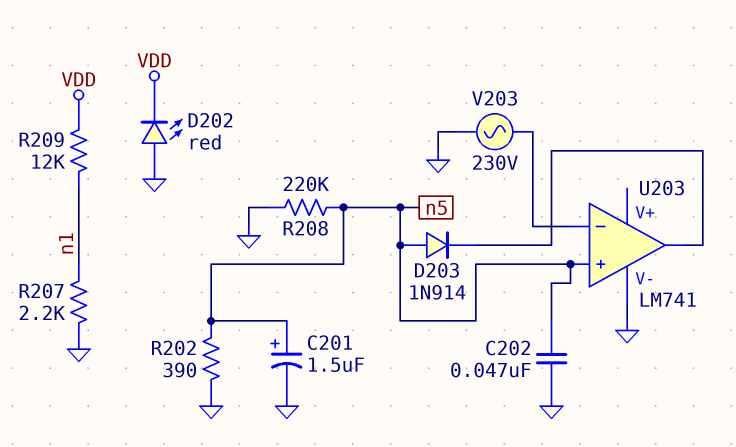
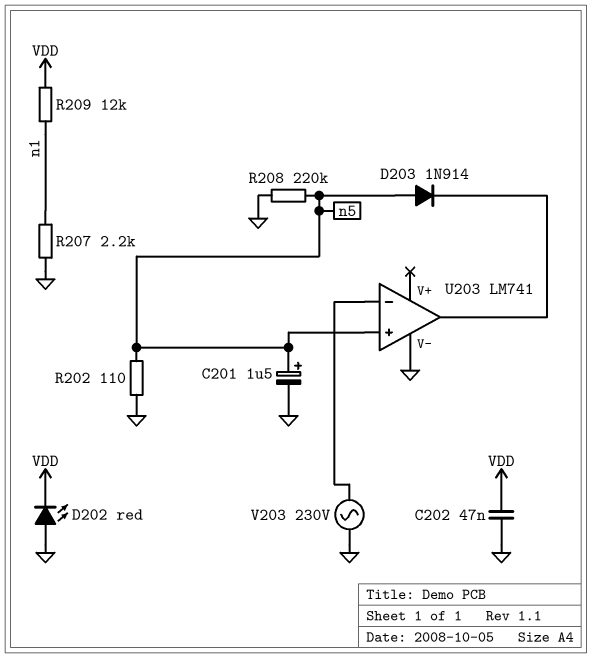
C202: 47nF (GND, n5) -> 47nF (GND, VDD)
R202: 390 (GND, n5) -> 110 (GND, n5)

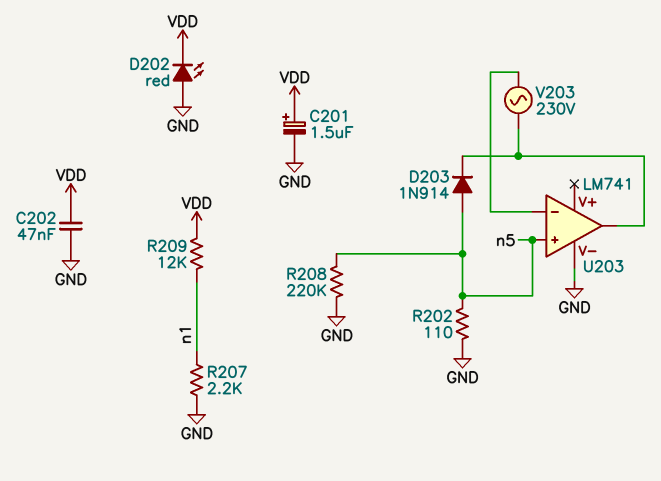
C201: 1.5uF (plus n5, minus GND) -> 1.5uF (plus VDD, minus GND)
V203: AC 230V (GND, U203/in-) -> AC 230V (U203/in-, U203/out)

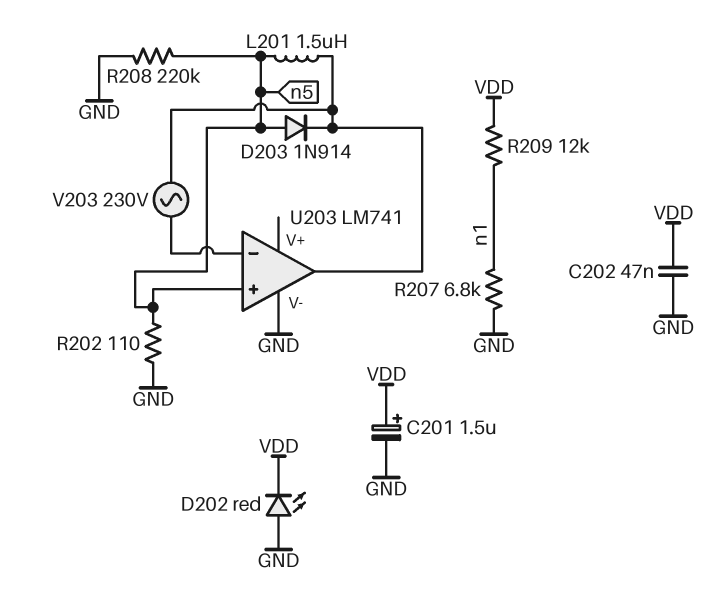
L201: none -> 1.5uH (U203/out, n5)
R207: 2.2k (GND, n1) -> 6.8k (GND, n1)

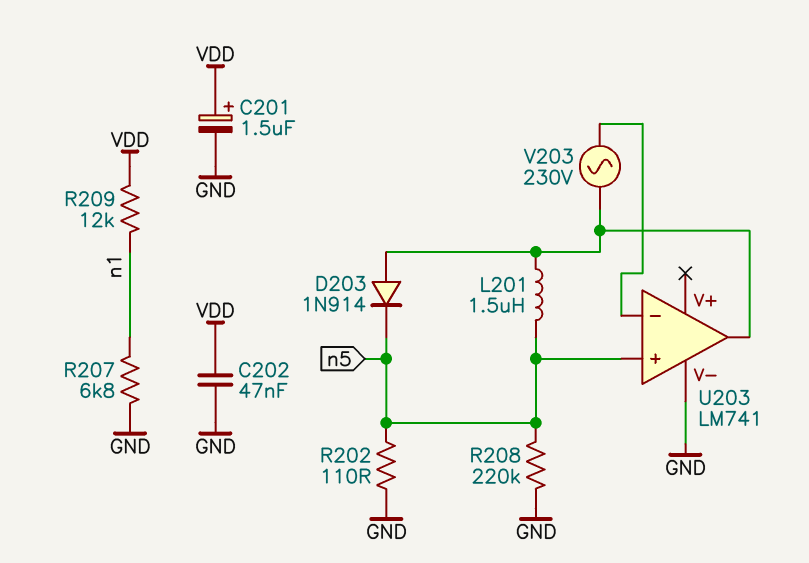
D202: LED red (A GND, K VDD) -> none
D203: diode 1N914 (A n5, K U203/out) -> diode 1N914 (A U203/out, K n5)

